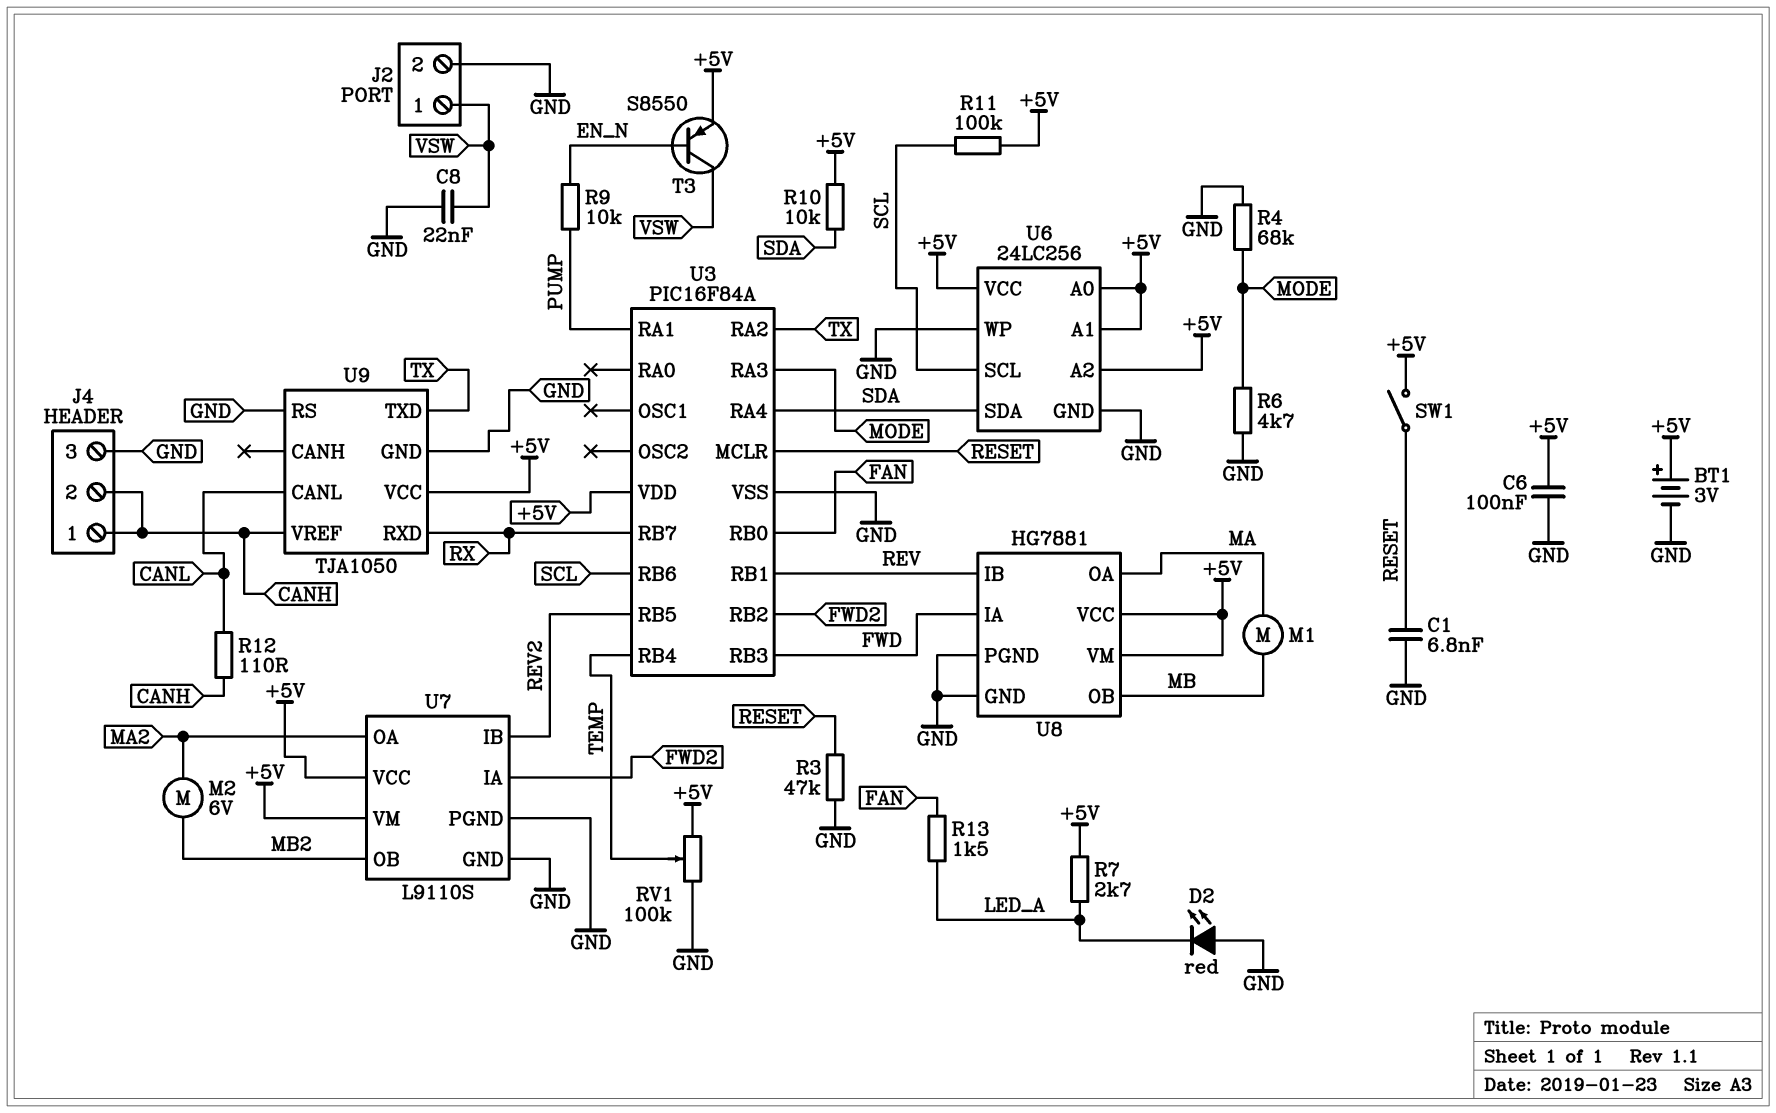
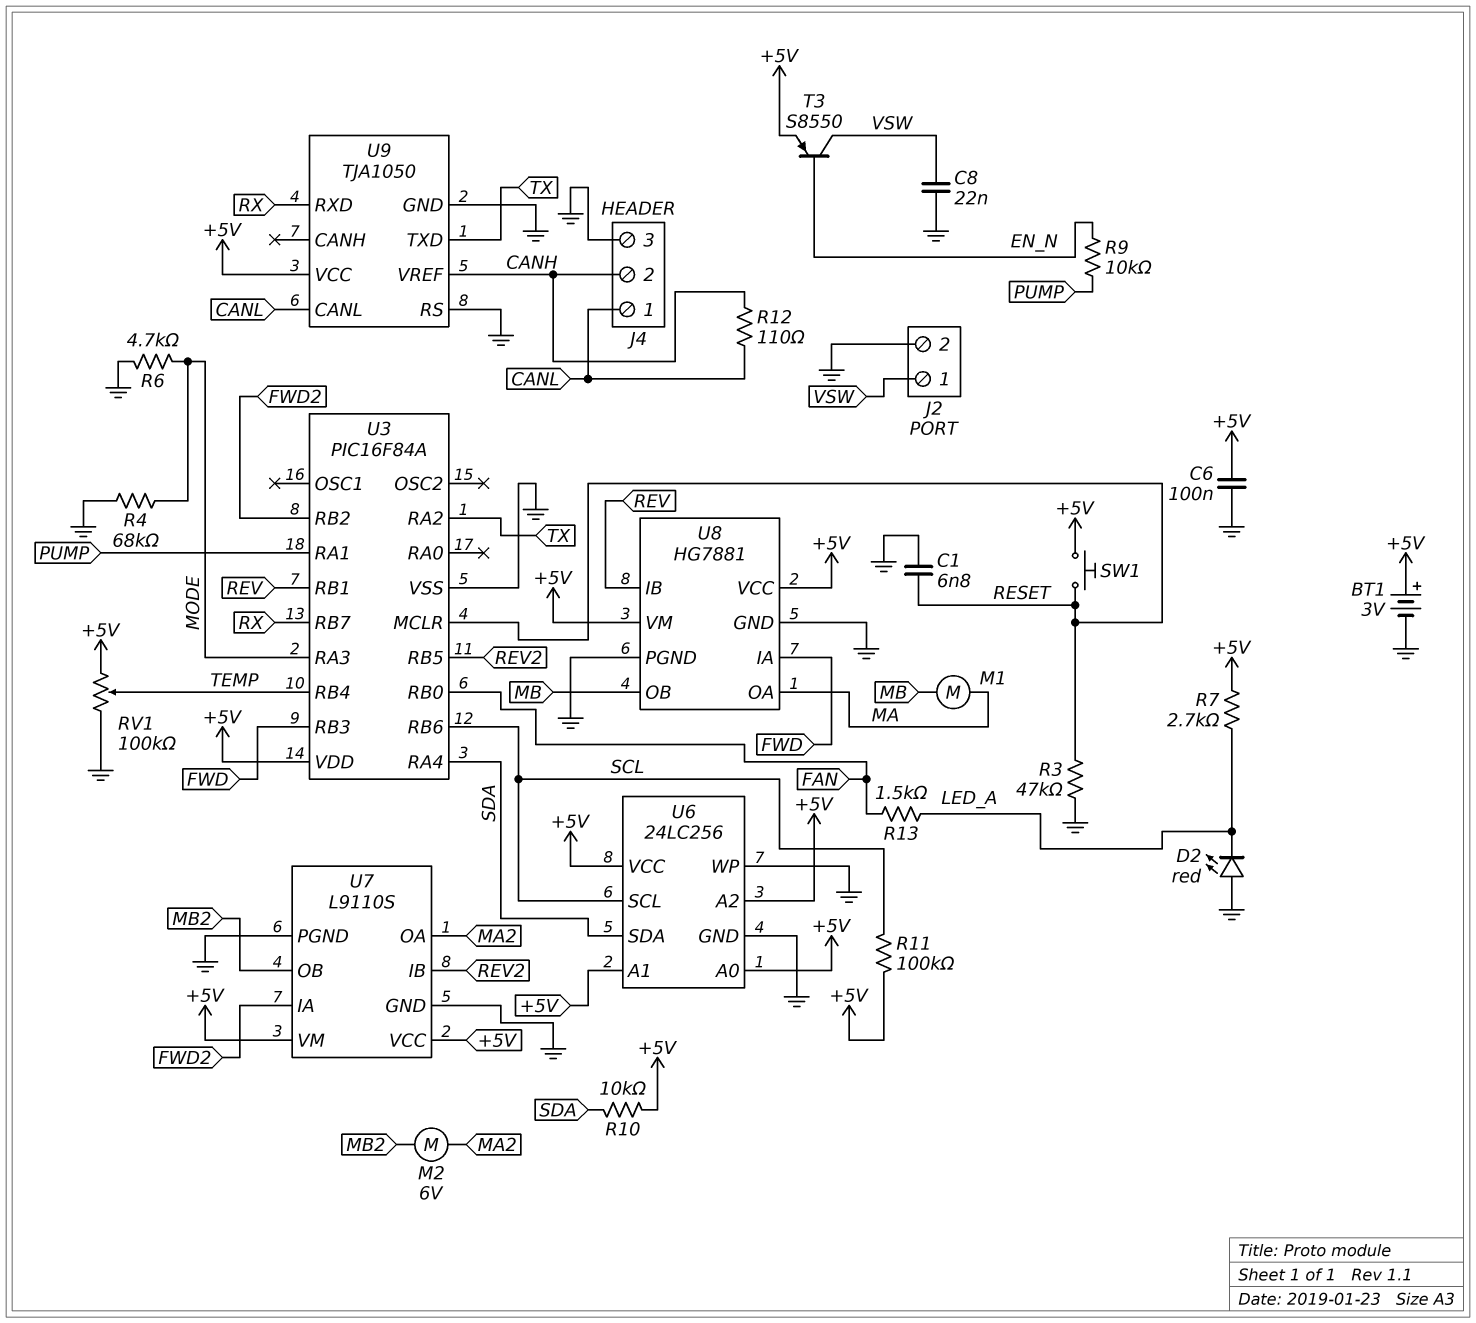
J4 pin 1: CANH -> CANL
SW1: switch (+5V, RESET) -> button (+5V, RESET)

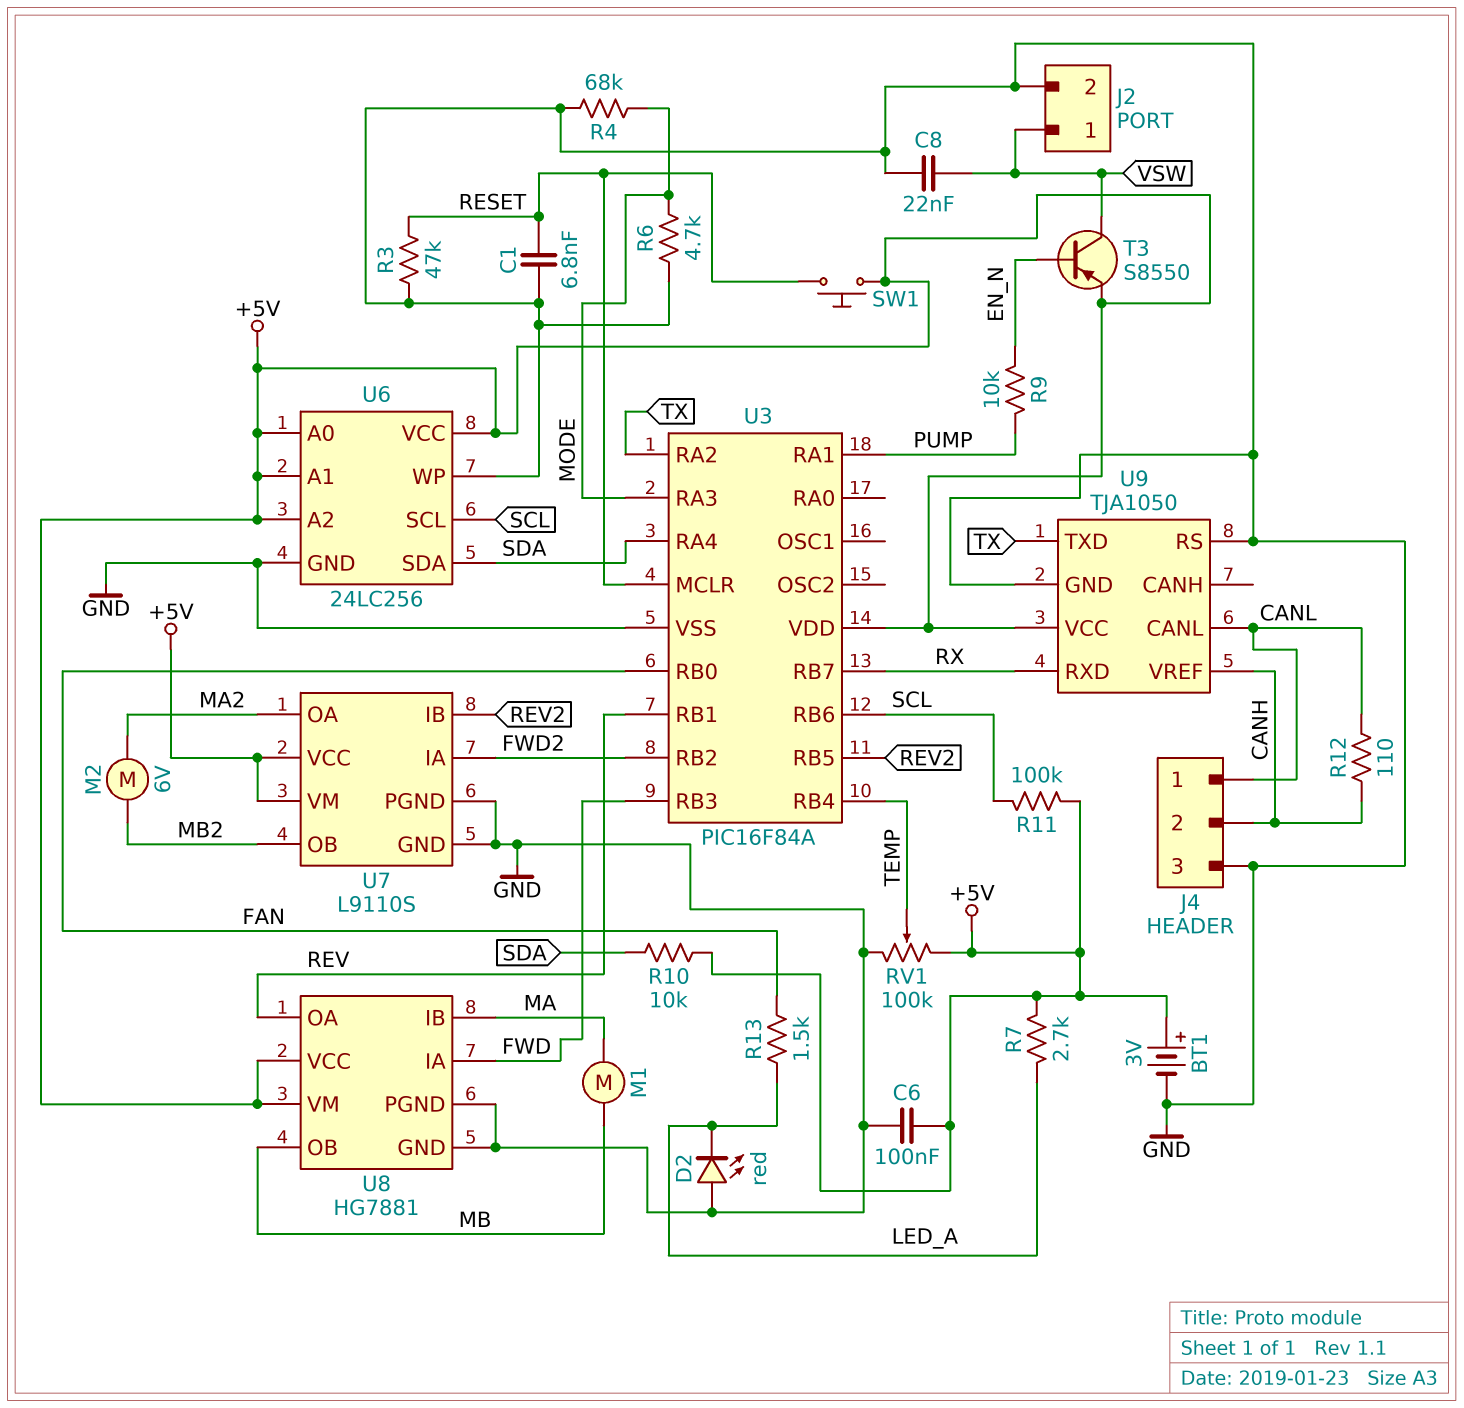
U8 pin IB: REV -> MA
U8 pin OA: MA -> REV

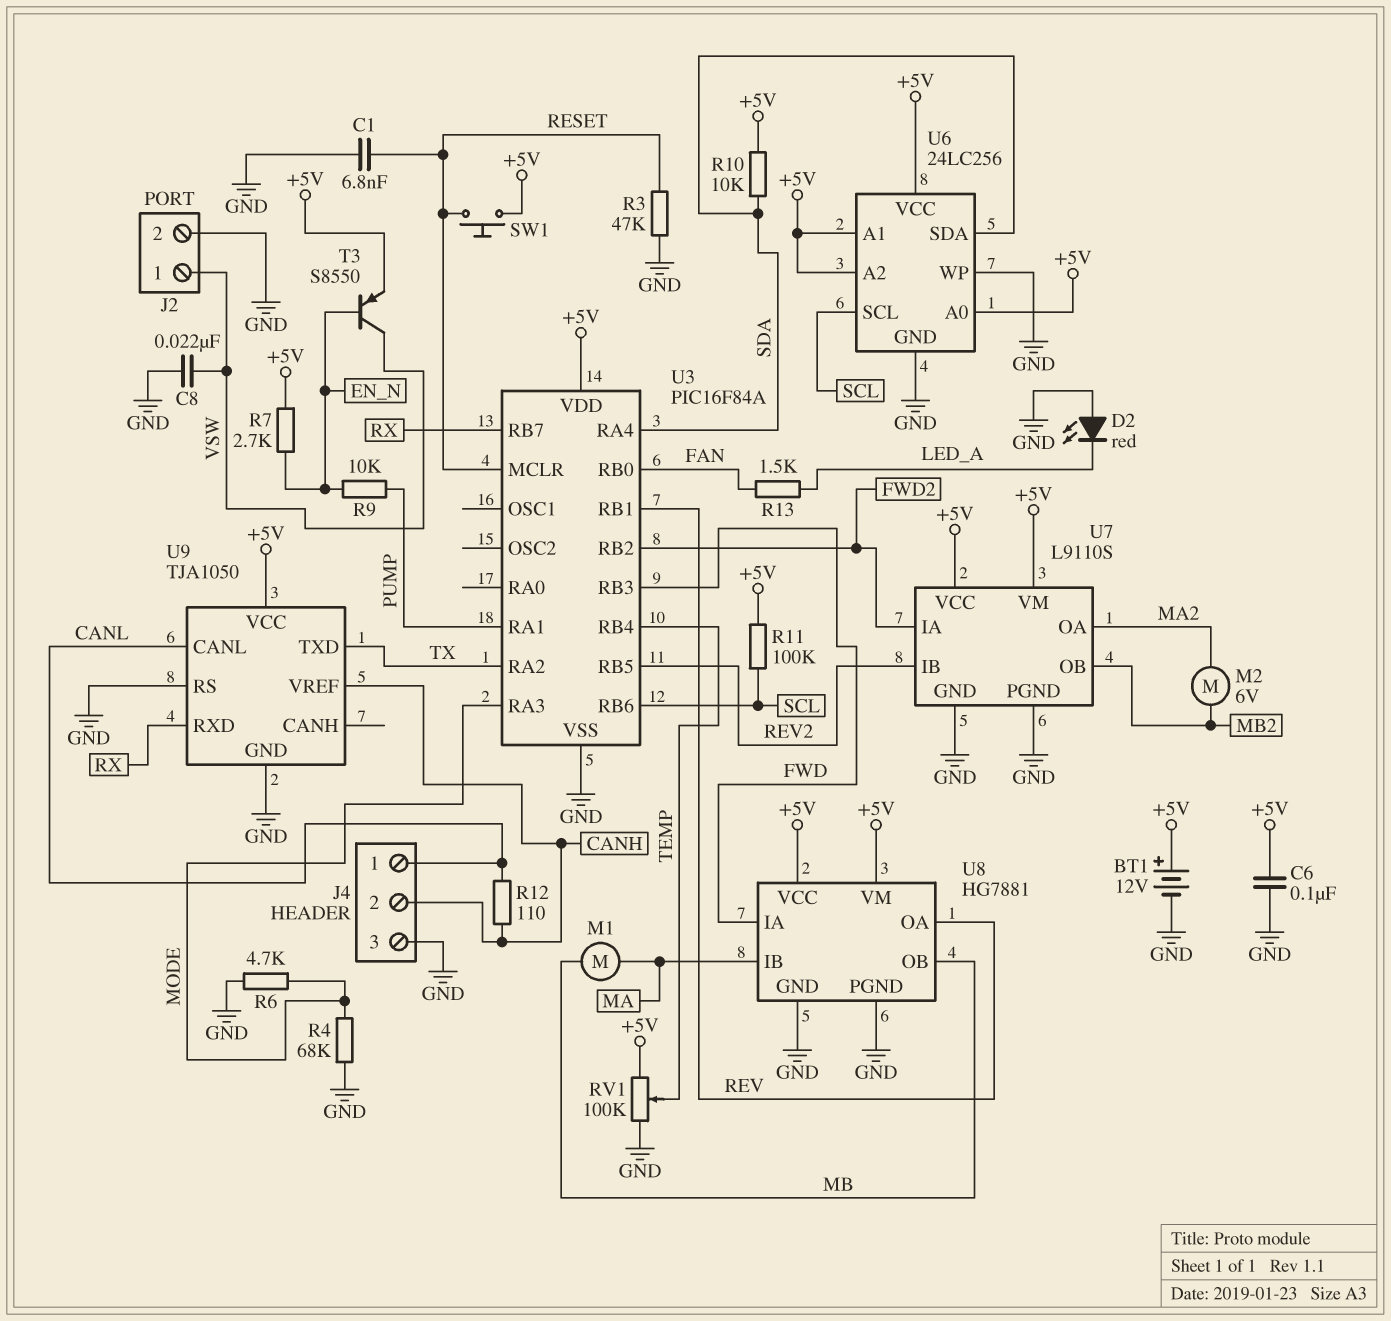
BT1: 3V (plus +5V, minus GND) -> 12V (plus +5V, minus GND)
R7: 2.7k (+5V, LED_A) -> 2.7k (+5V, EN_N)

